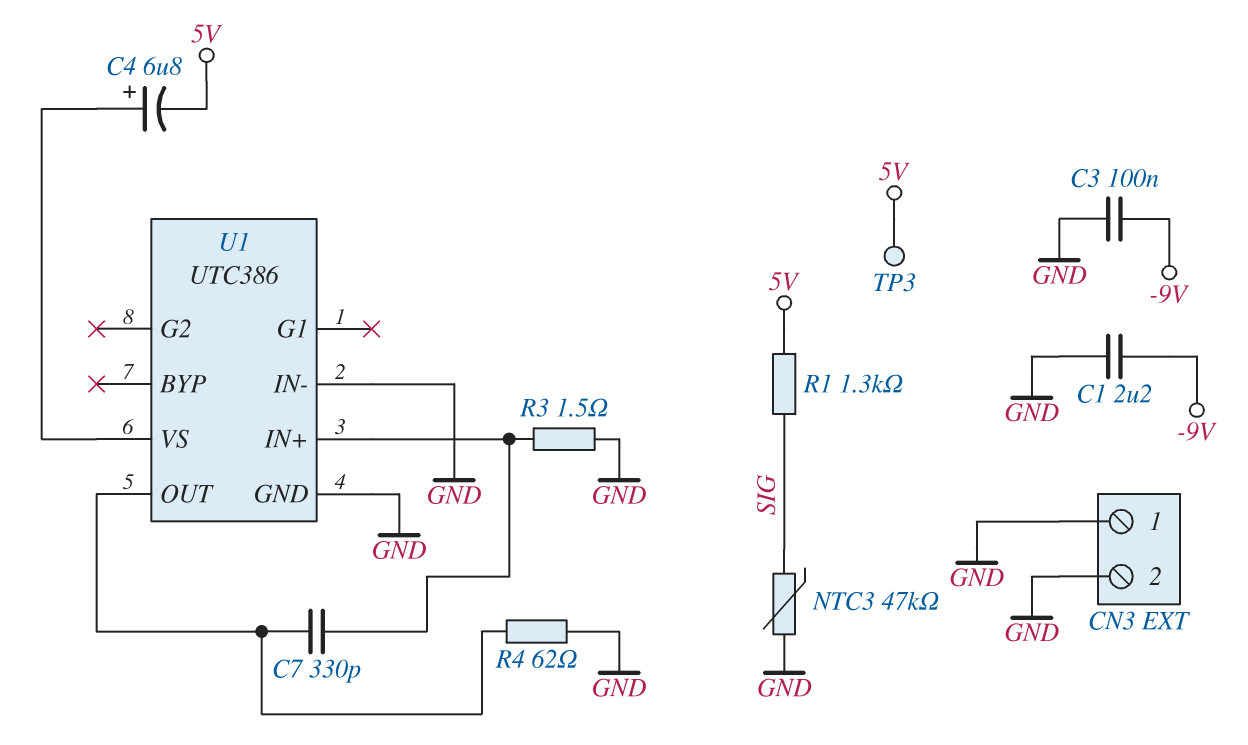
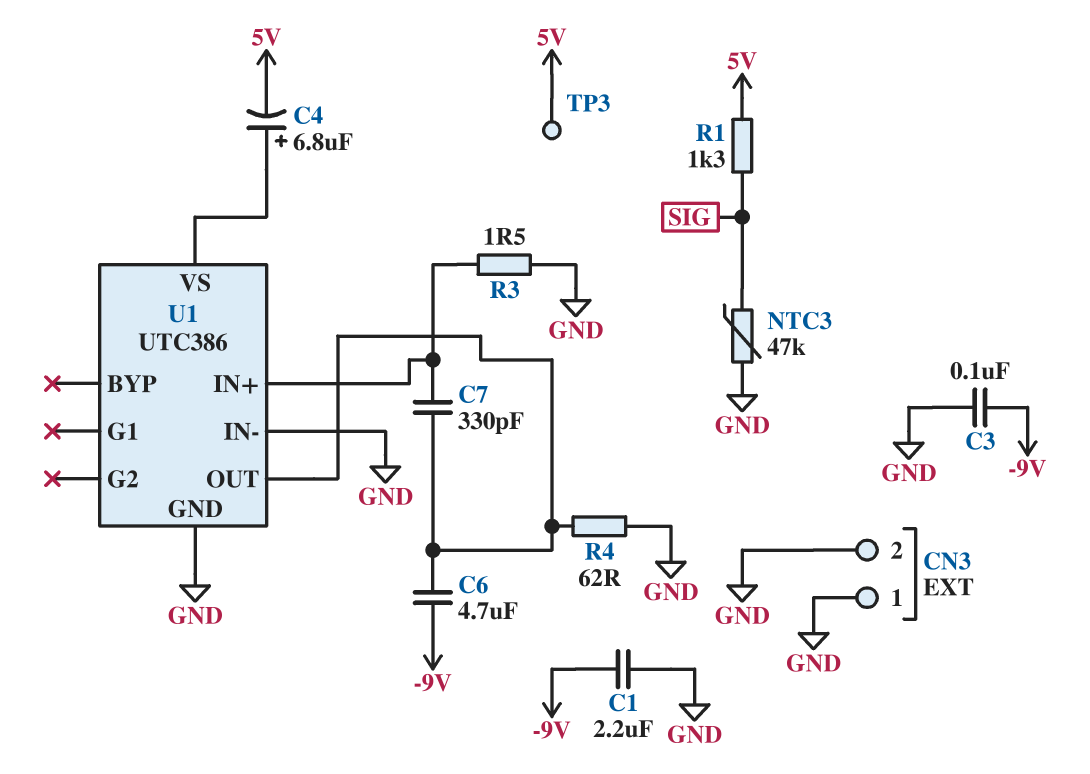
C6: none -> 4.7uF (-9V, U1/OUT)

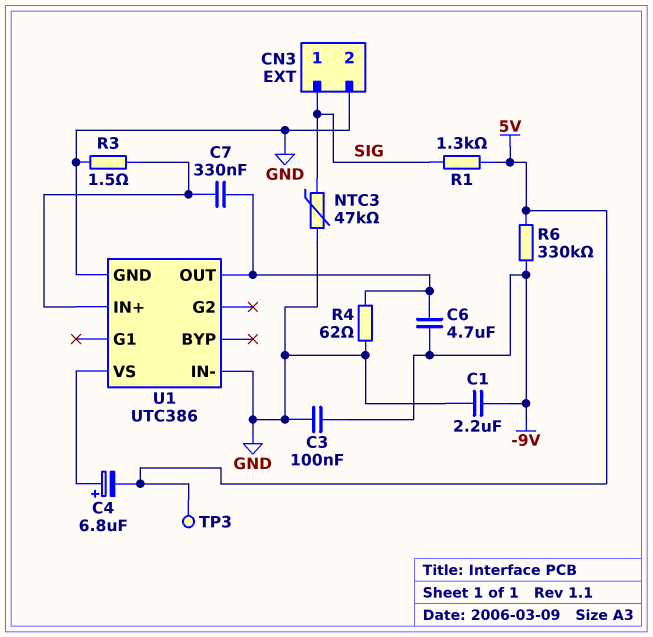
C7: 330pF (U1/IN+, U1/OUT) -> 330nF (U1/IN+, U1/OUT)
CN3 pin 1: GND -> SIG
R6: none -> 330k (-9V, 5V)

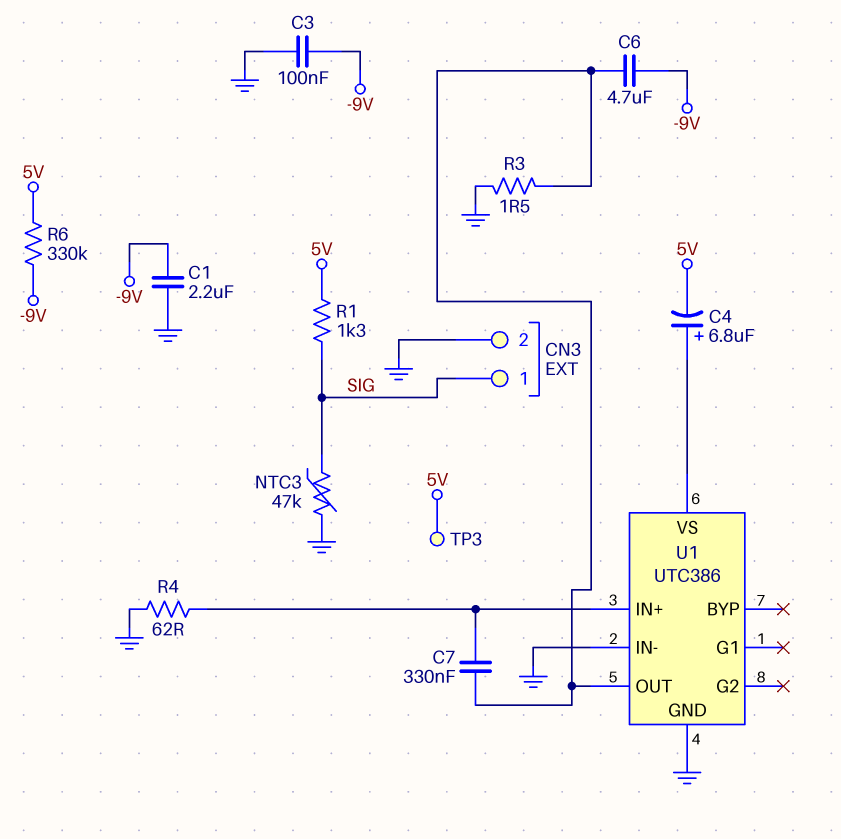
R3: 1.5 (GND, U1/IN+) -> 1.5 (GND, U1/OUT)
R4: 62 (GND, U1/OUT) -> 62 (GND, U1/IN+)

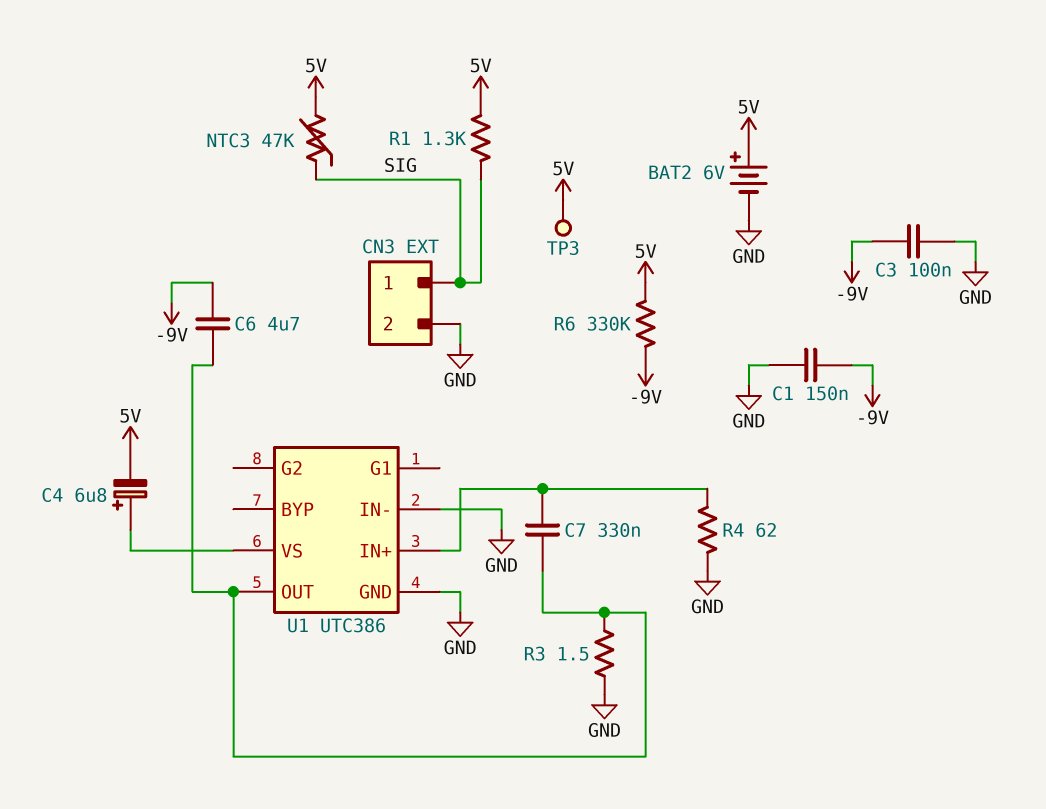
BAT2: none -> 6V (plus 5V, minus GND)
C1: 2.2uF (-9V, GND) -> 150nF (-9V, GND)
NTC3: 47k (GND, SIG) -> 47k (5V, SIG)

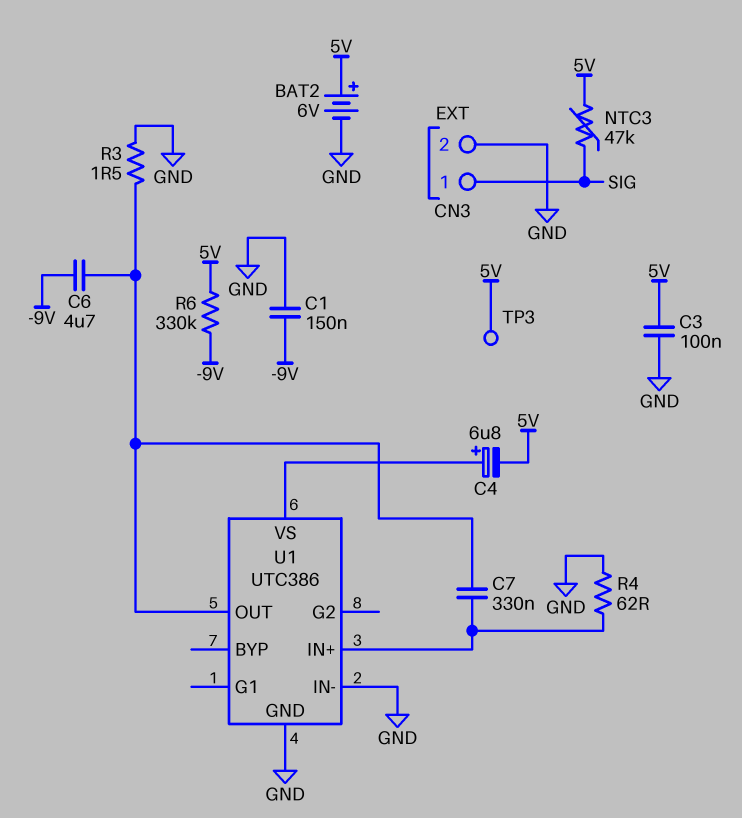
C3: 100nF (-9V, GND) -> 100nF (5V, GND)
R1: 1.3k (5V, SIG) -> none

